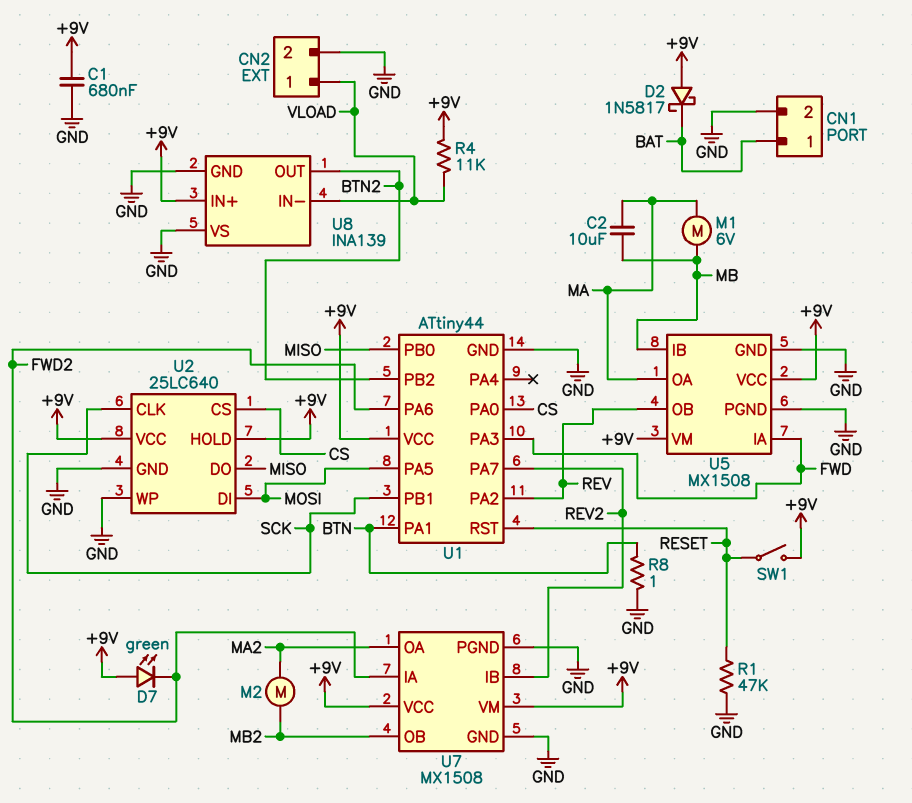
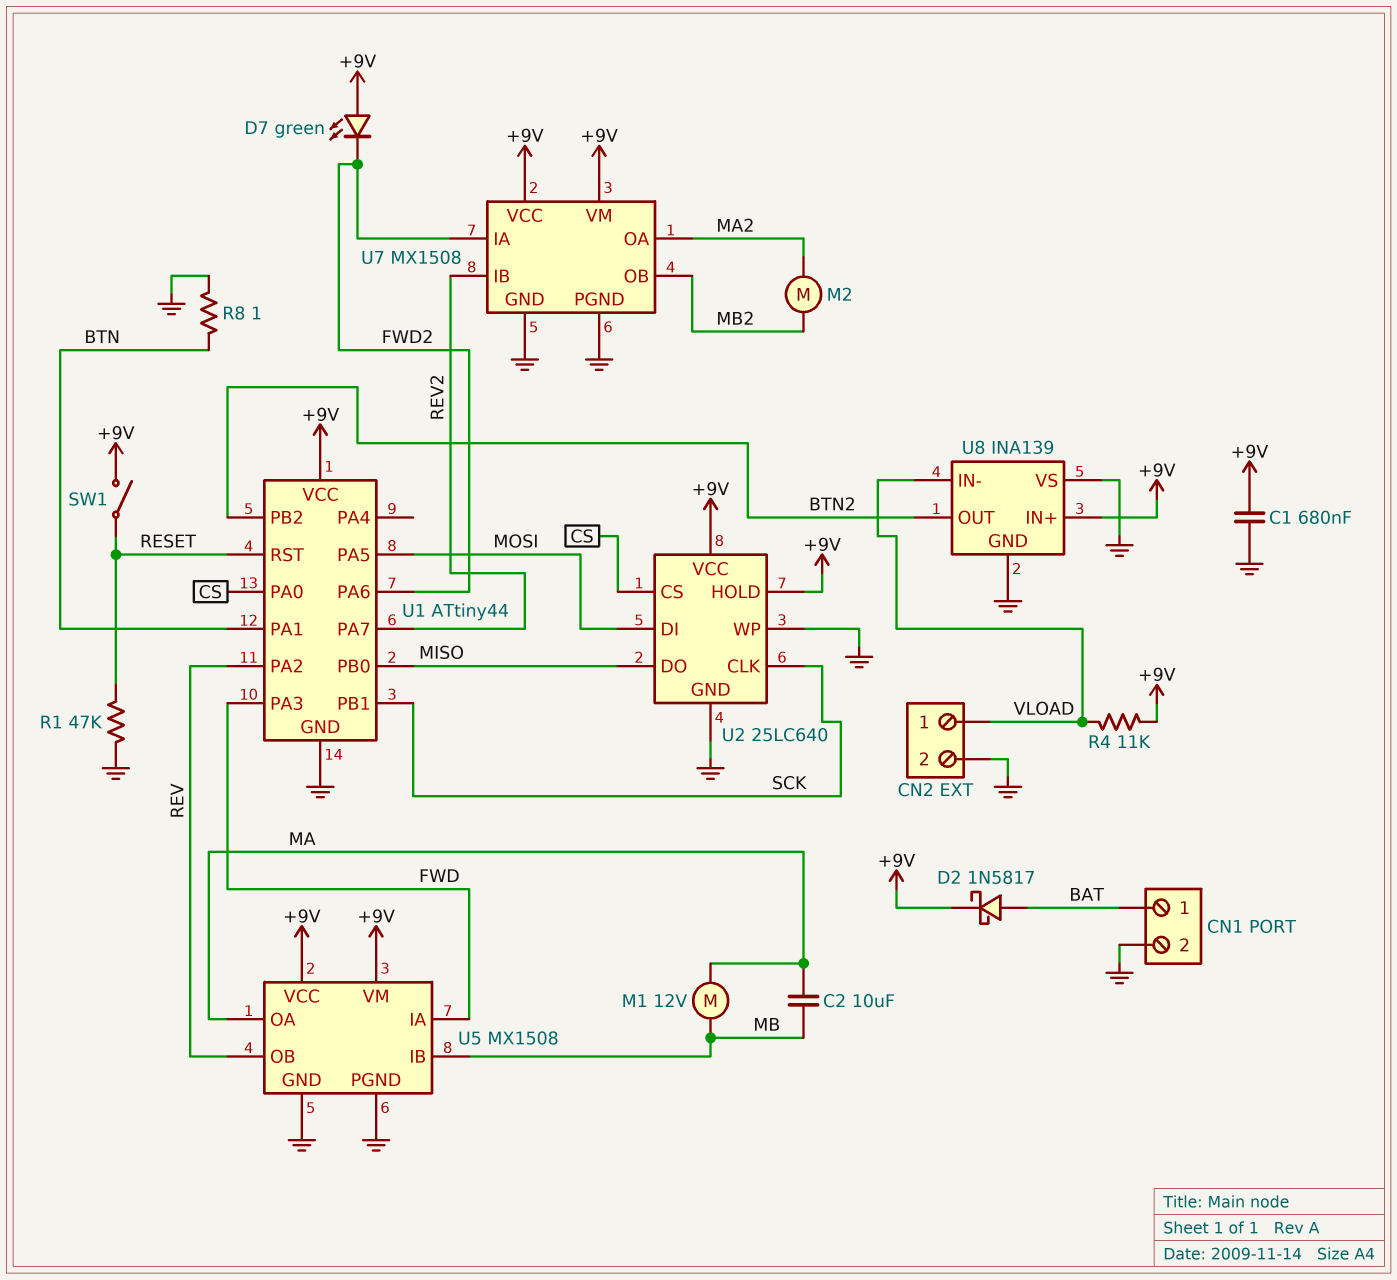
D2: schottky 1N5817 (A +9V, K BAT) -> schottky 1N5817 (A BAT, K +9V)
M1: motor 6V (MA, MB) -> motor 12V (MA, MB)

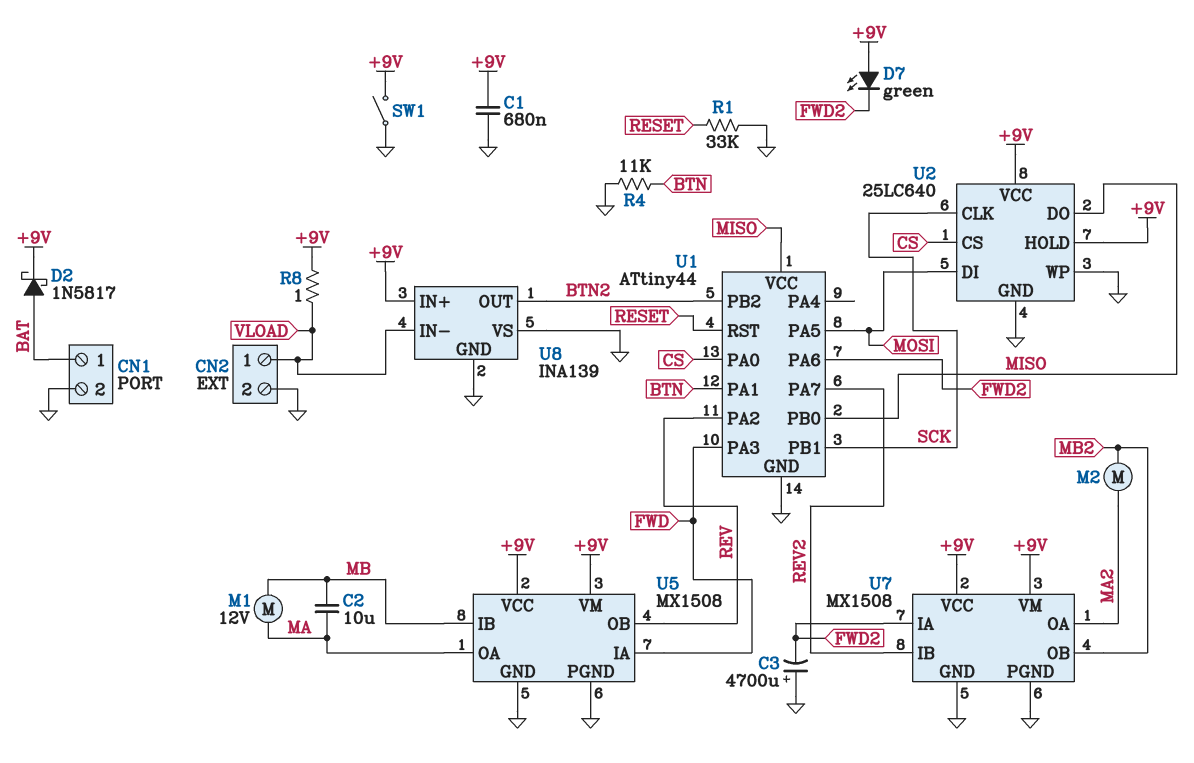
C3: none -> 4700uF (plus GND, minus FWD2)
R1: 47k (GND, RESET) -> 33k (GND, RESET)
R4: 11k (+9V, VLOAD) -> 11k (BTN, GND)
R8: 1 (BTN, GND) -> 1 (+9V, VLOAD)
SW1: switch (+9V, RESET) -> switch (+9V, GND)
U1 pin VCC: +9V -> MISO

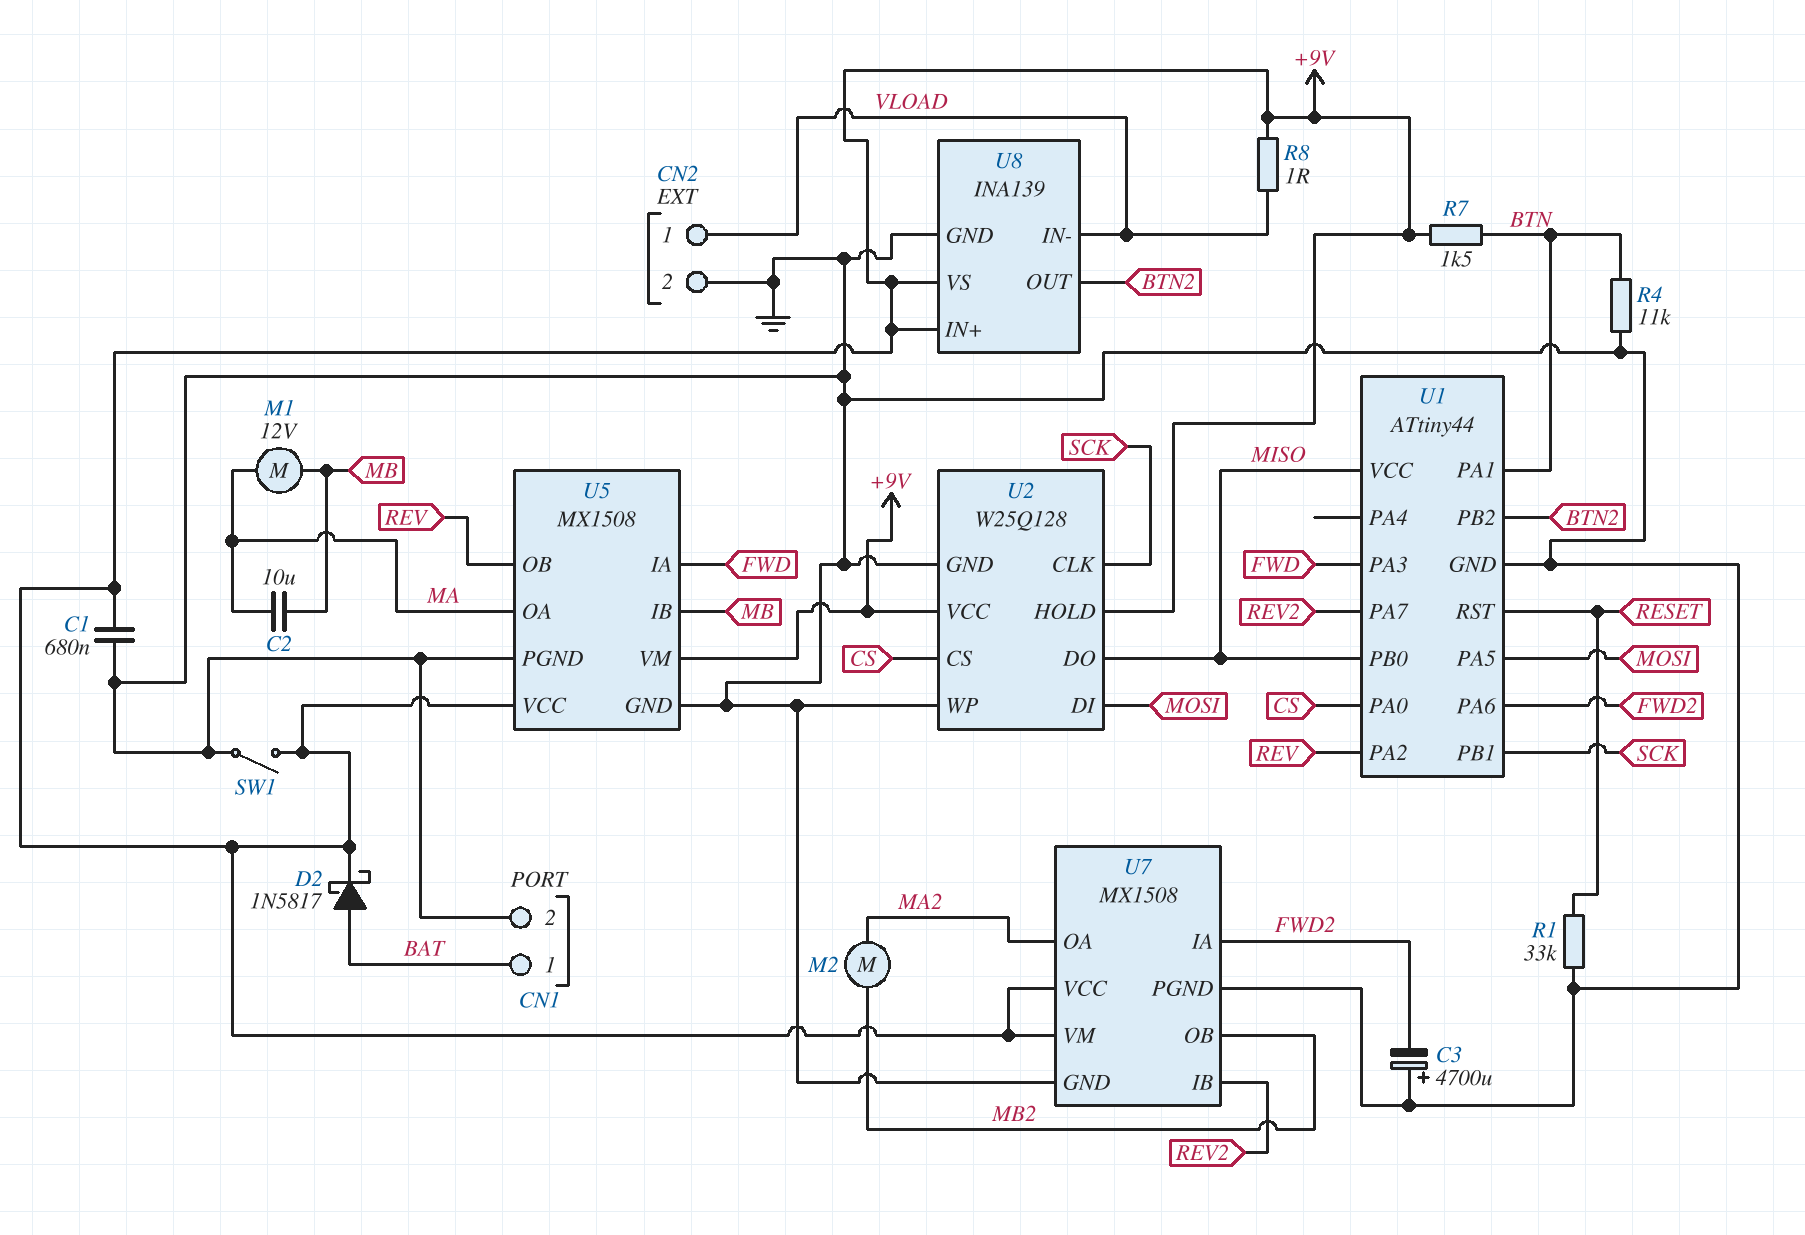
D7: LED green (A +9V, K FWD2) -> none
R7: none -> 1.5k (+9V, BTN)
U2: 25LC640 -> W25Q128
U8 pin VS: GND -> +9V

